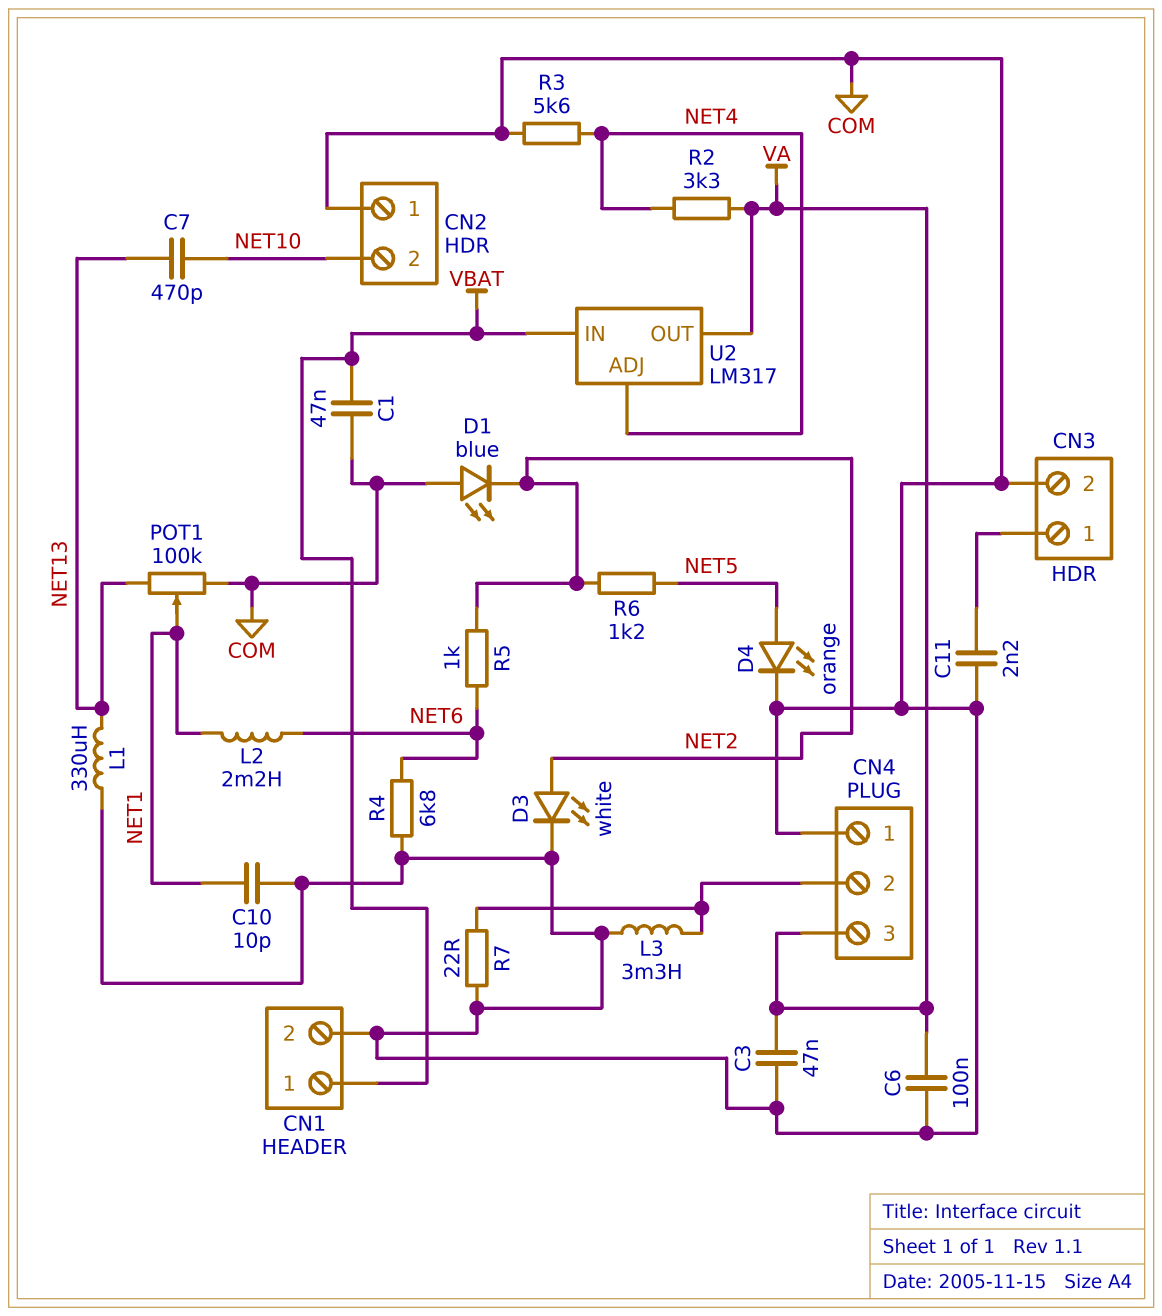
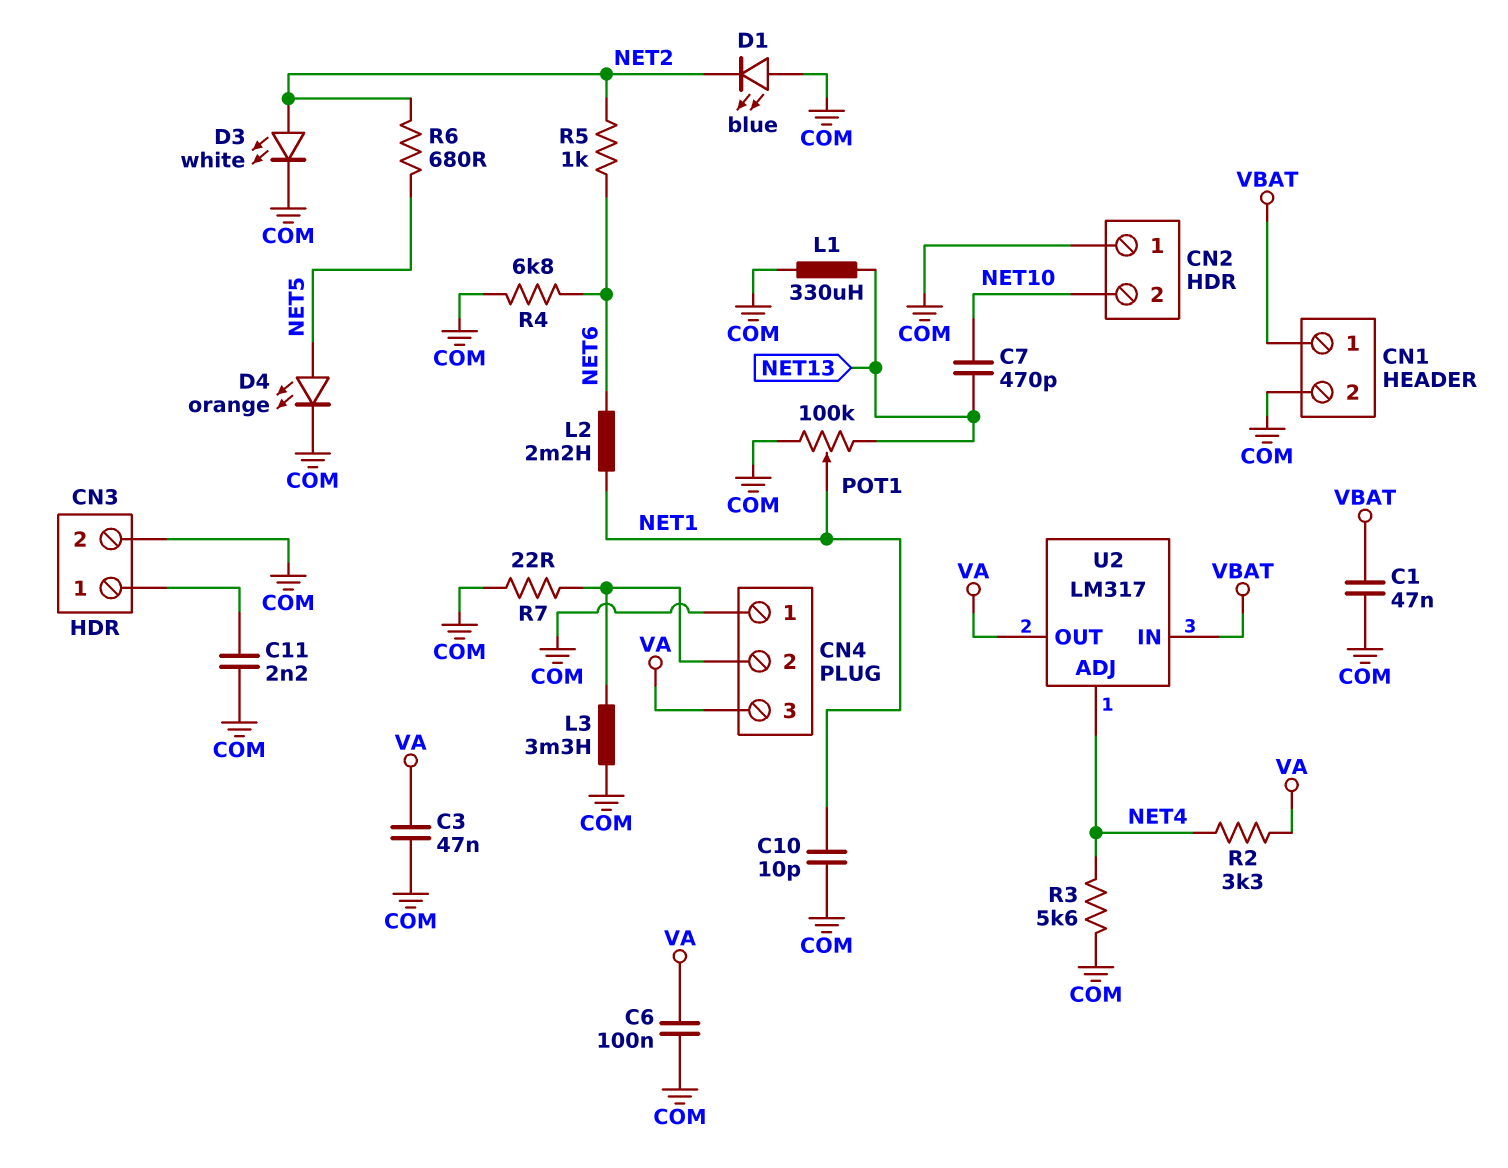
R6: 1.2k (NET2, NET5) -> 680 (NET2, NET5)

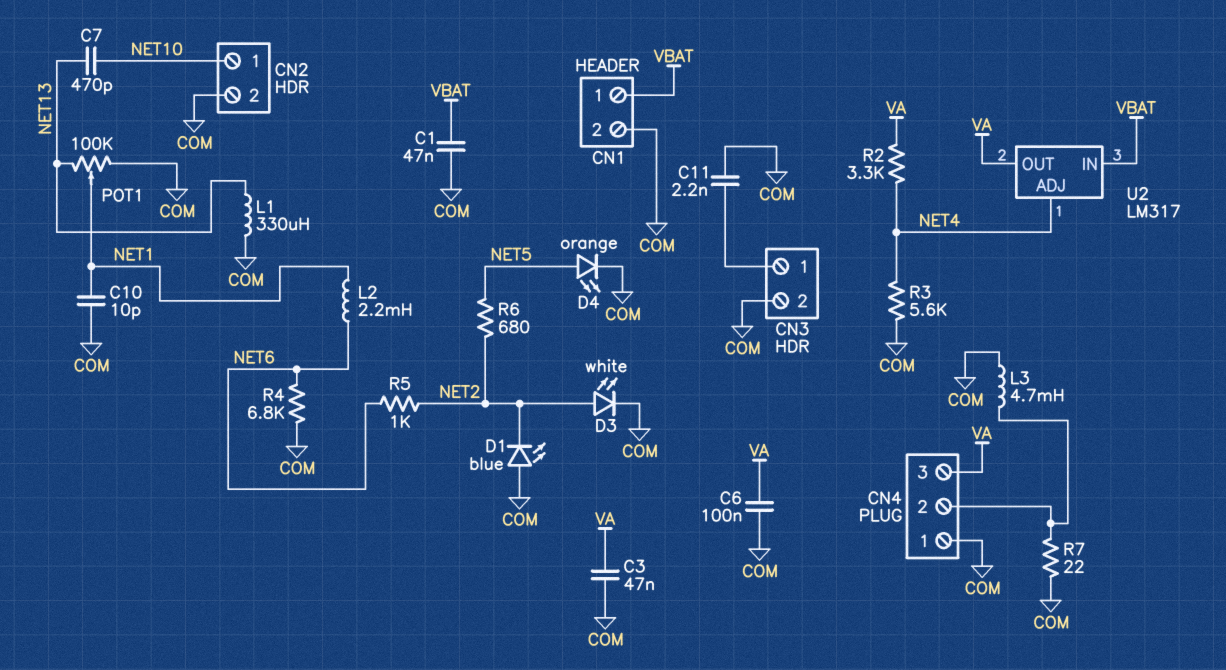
CN2 pin 1: COM -> NET10
CN2 pin 2: NET10 -> COM
L3: 3.3mH (CN4/2, COM) -> 4.7mH (CN4/2, COM)

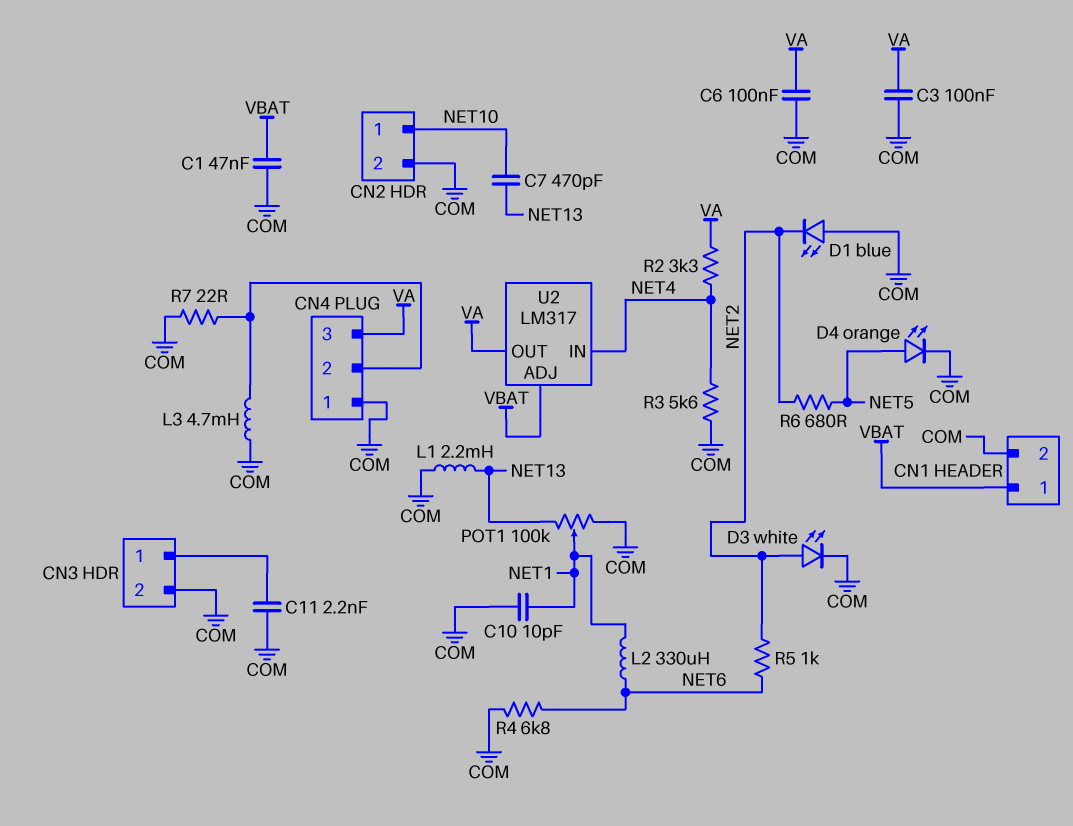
C3: 47nF (COM, VA) -> 100nF (COM, VA)
L1: 330uH (COM, NET13) -> 2.2mH (COM, NET13)
L2: 2.2mH (NET1, NET6) -> 330uH (NET1, NET6)
U2 pin ADJ: NET4 -> VBAT
U2 pin IN: VBAT -> NET4

